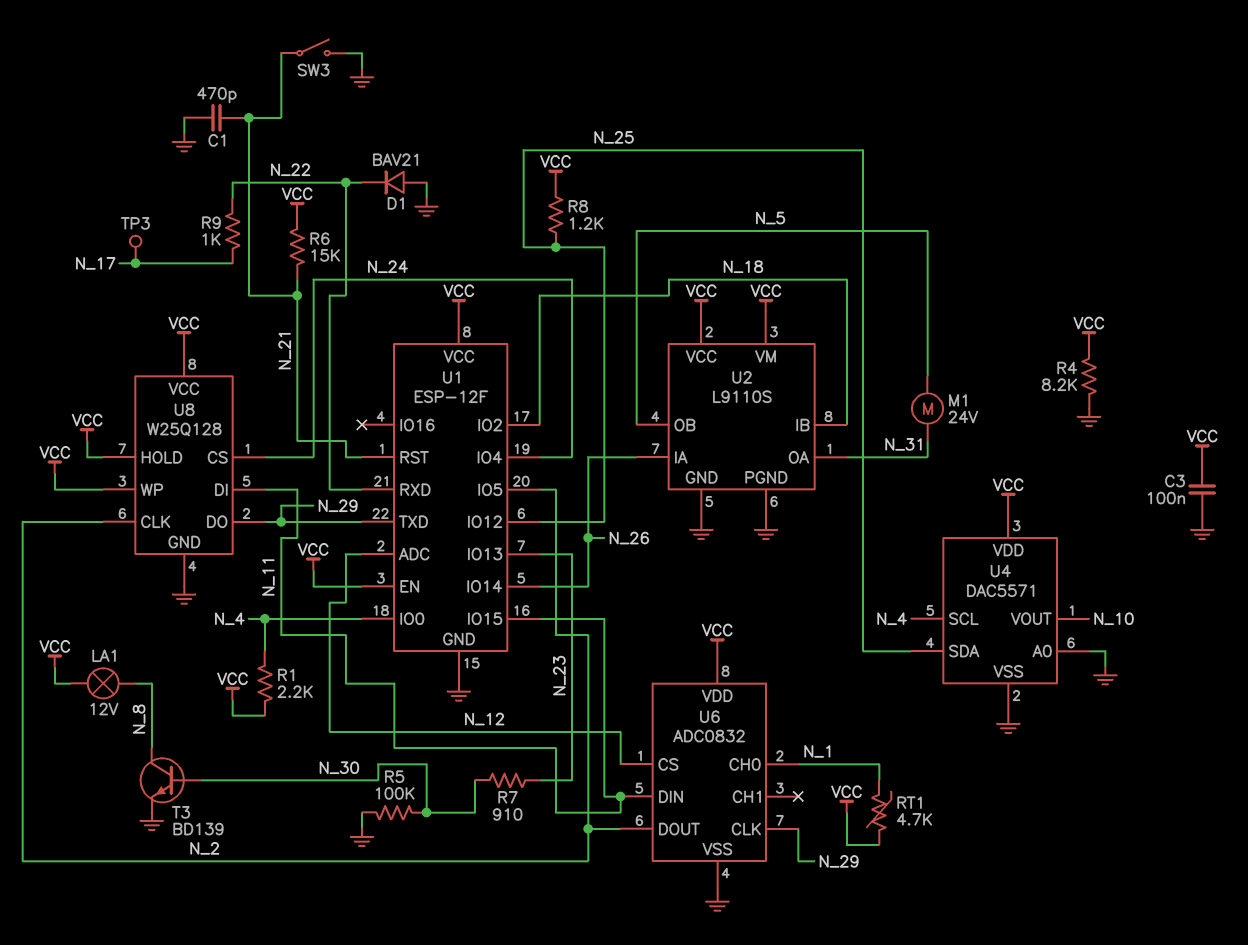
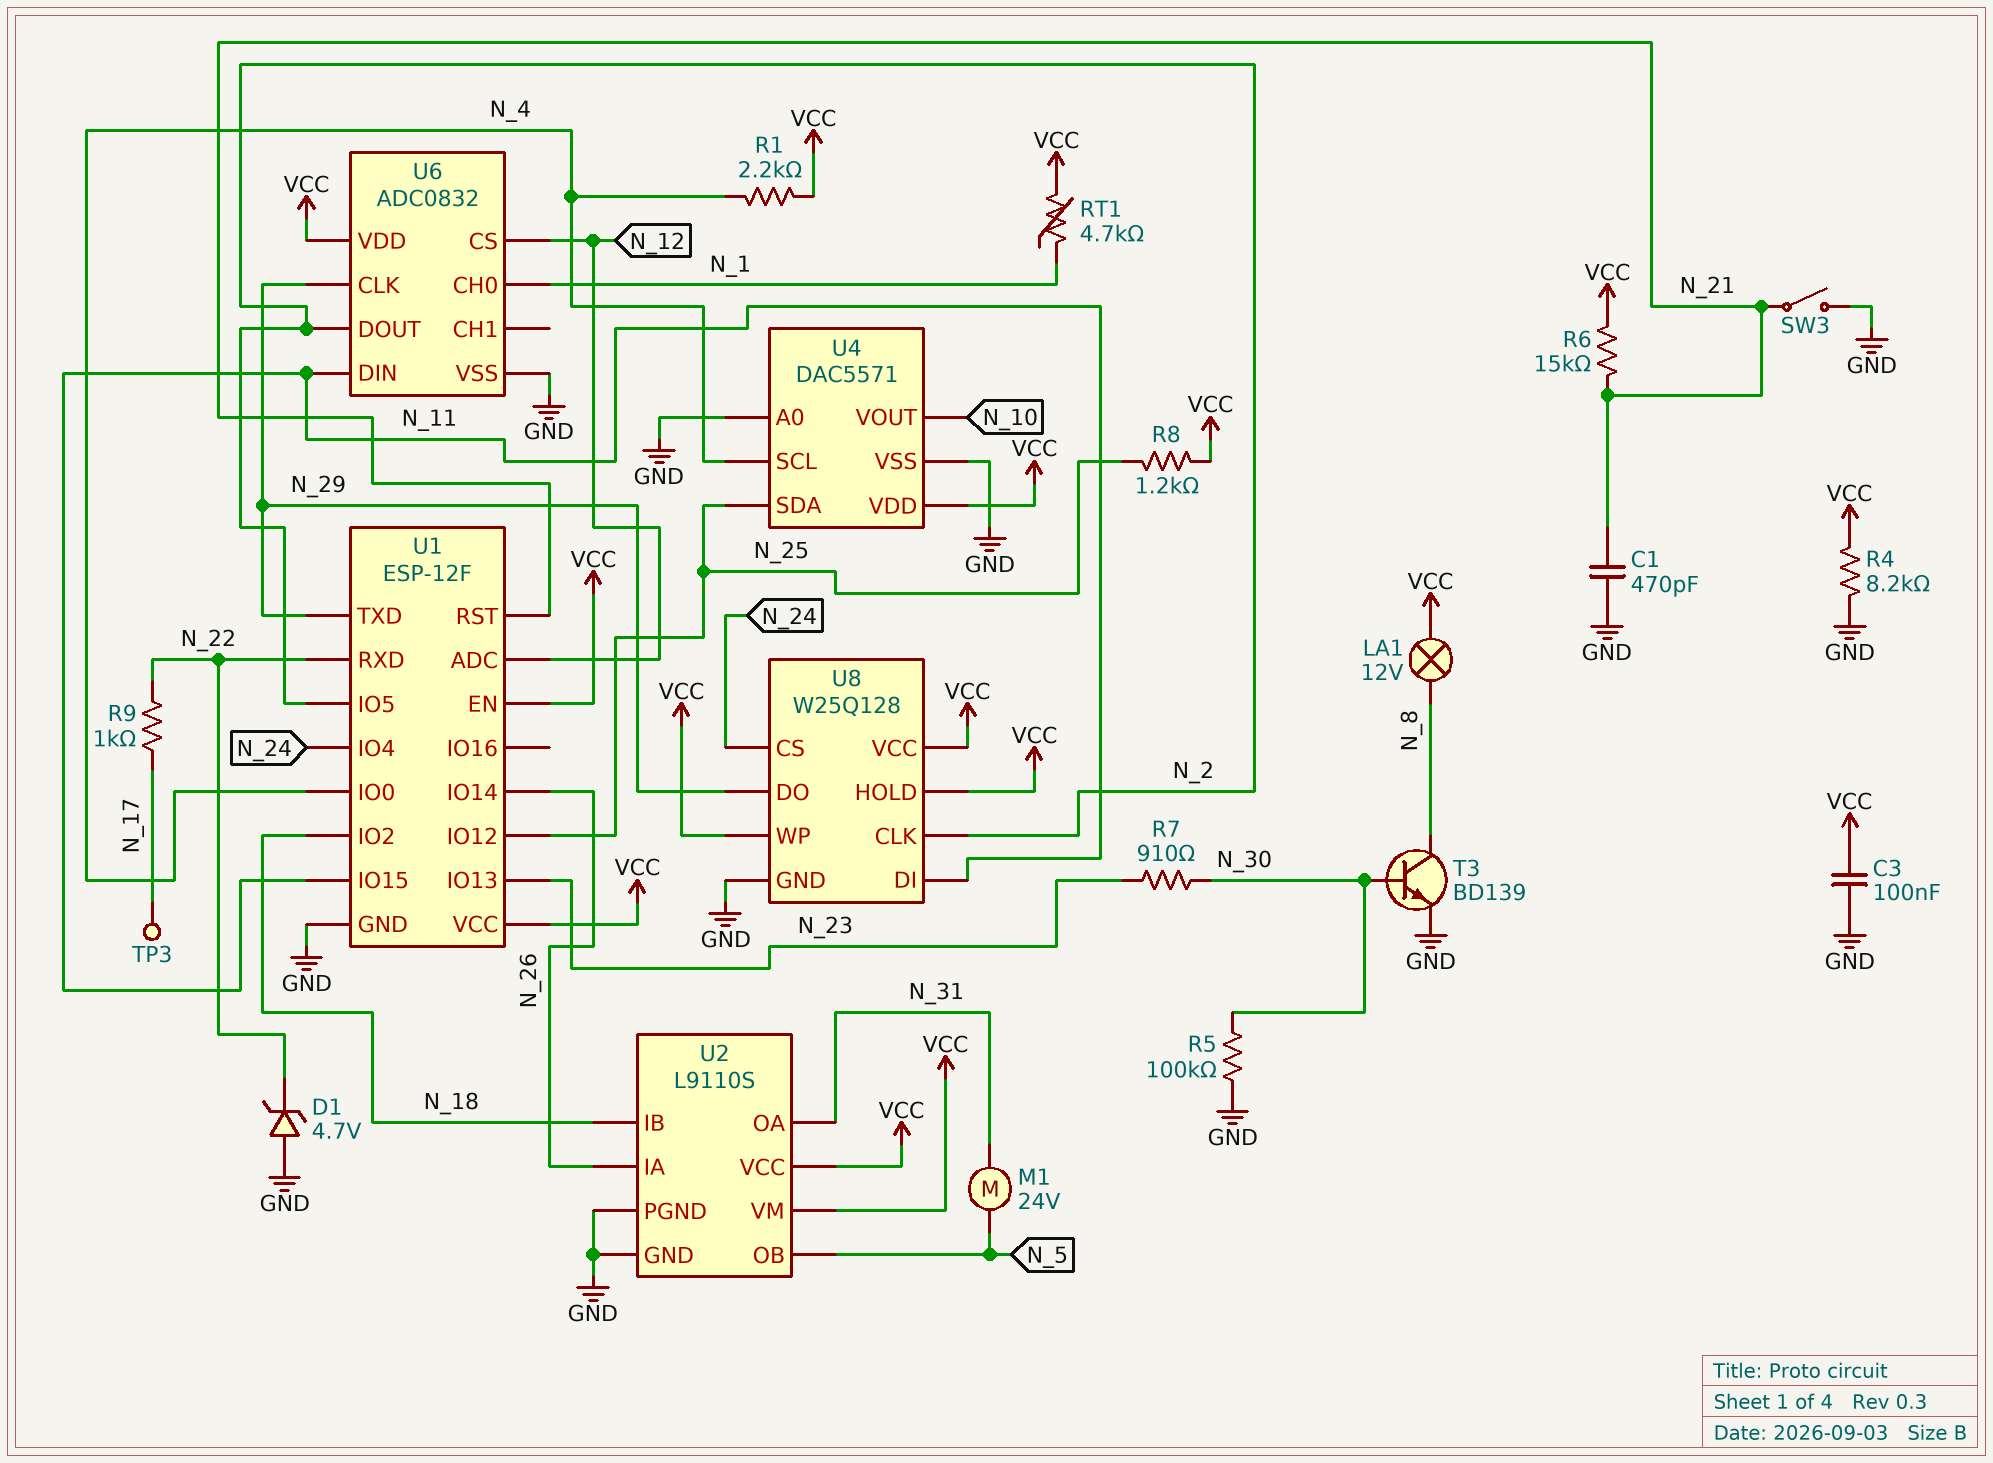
D1: diode BAV21 (A GND, K N_22) -> zener 4.7V (A GND, K N_22)

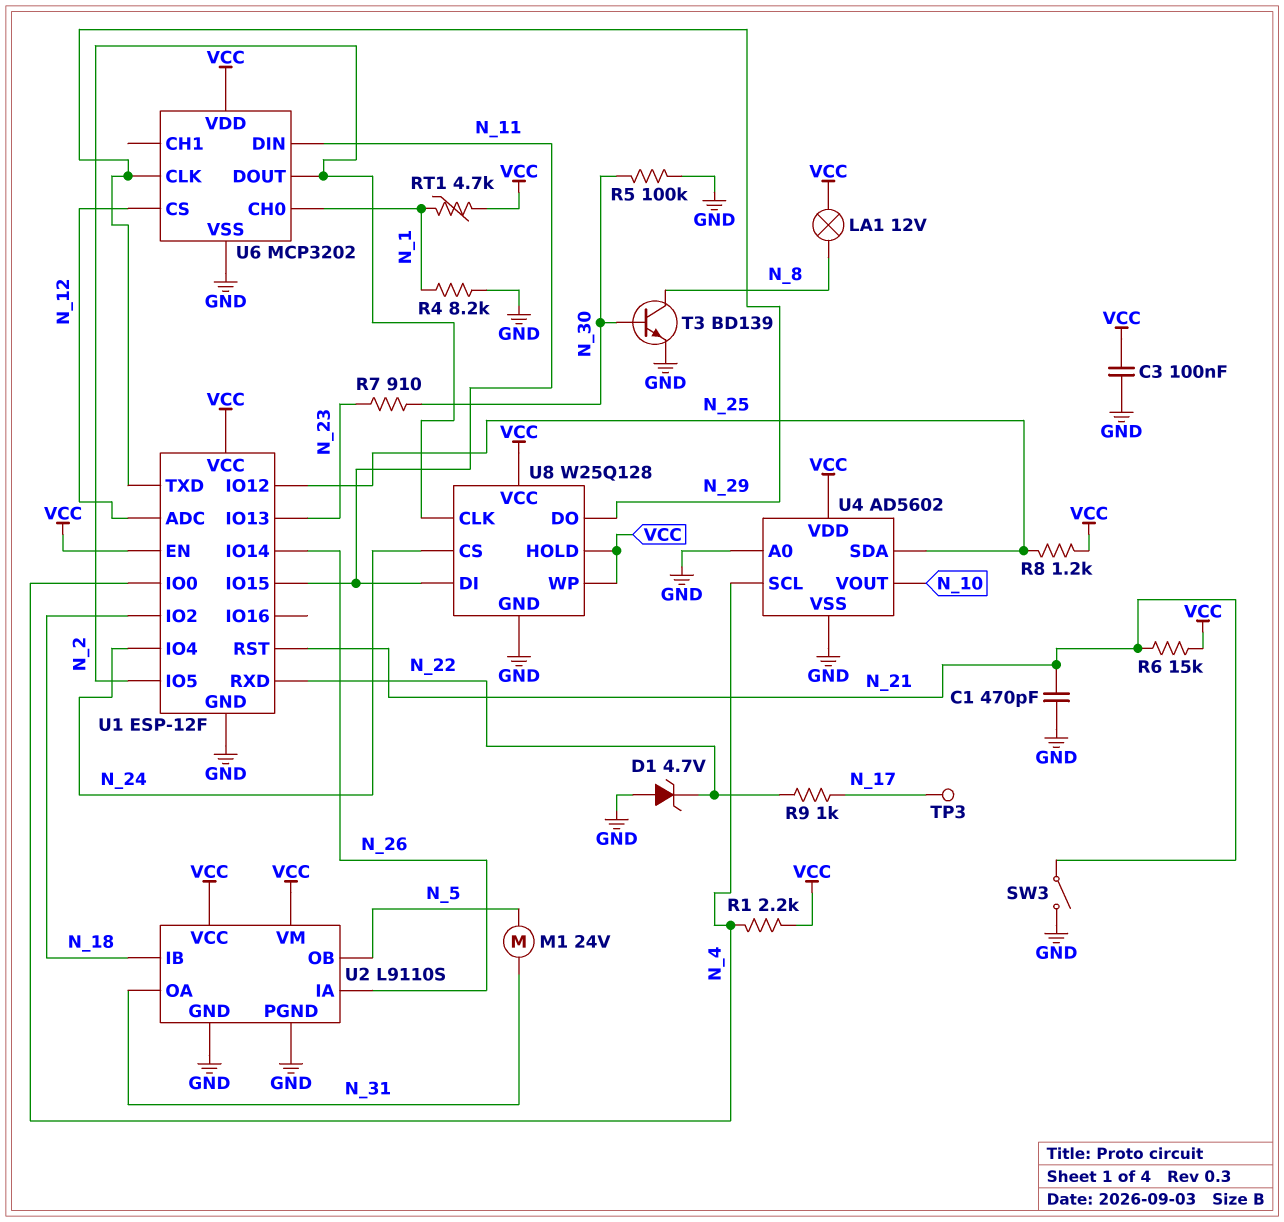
R4: 8.2k (GND, VCC) -> 8.2k (GND, N_1)
U4: DAC5571 -> AD5602
U6: ADC0832 -> MCP3202

